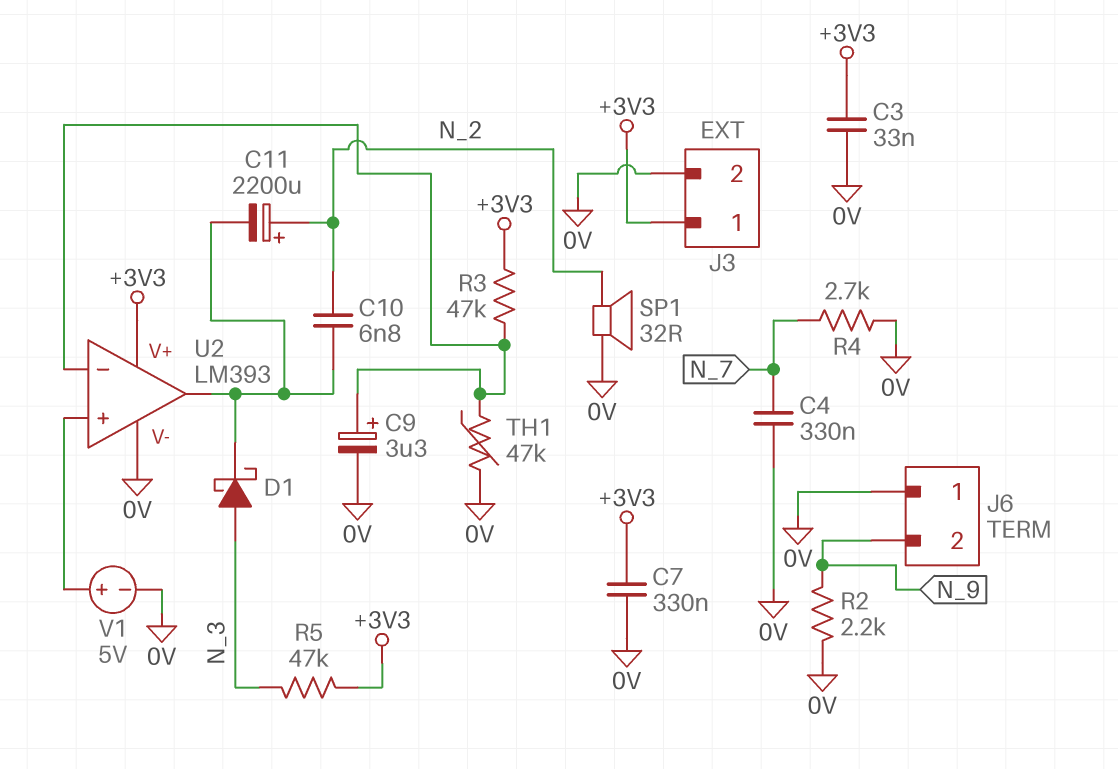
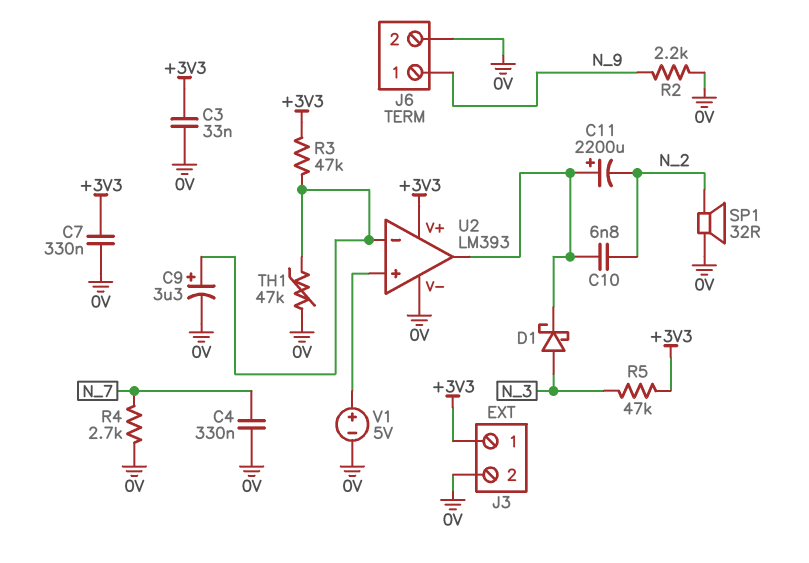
C11: 2200uF (plus N_2, minus U2/out) -> 2200uF (plus U2/out, minus N_2)
J6 pin 1: 0V -> N_9
J6 pin 2: N_9 -> 0V

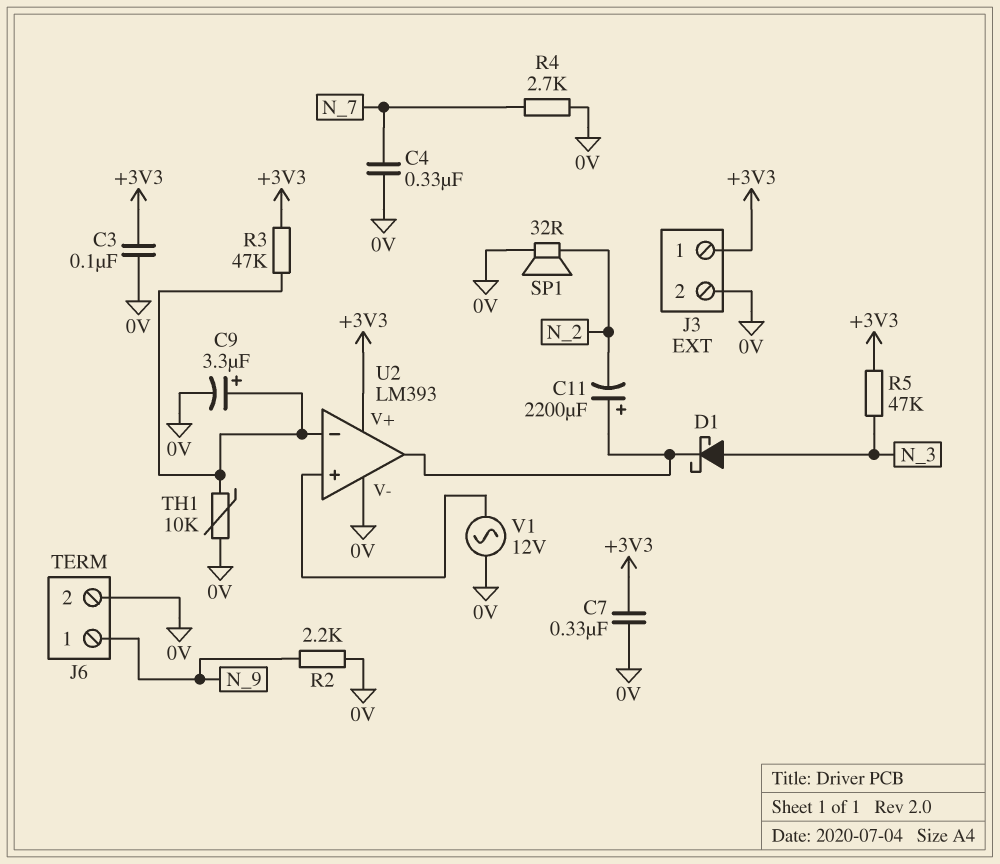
C3: 33nF (+3V3, 0V) -> 100nF (+3V3, 0V)
C10: 6.8nF (N_2, U2/out) -> none
TH1: 47k (0V, U2/in-) -> 10k (0V, U2/in-)
V1: 5V (plus U2/in+, minus 0V) -> AC 12V (0V, U2/in+)

